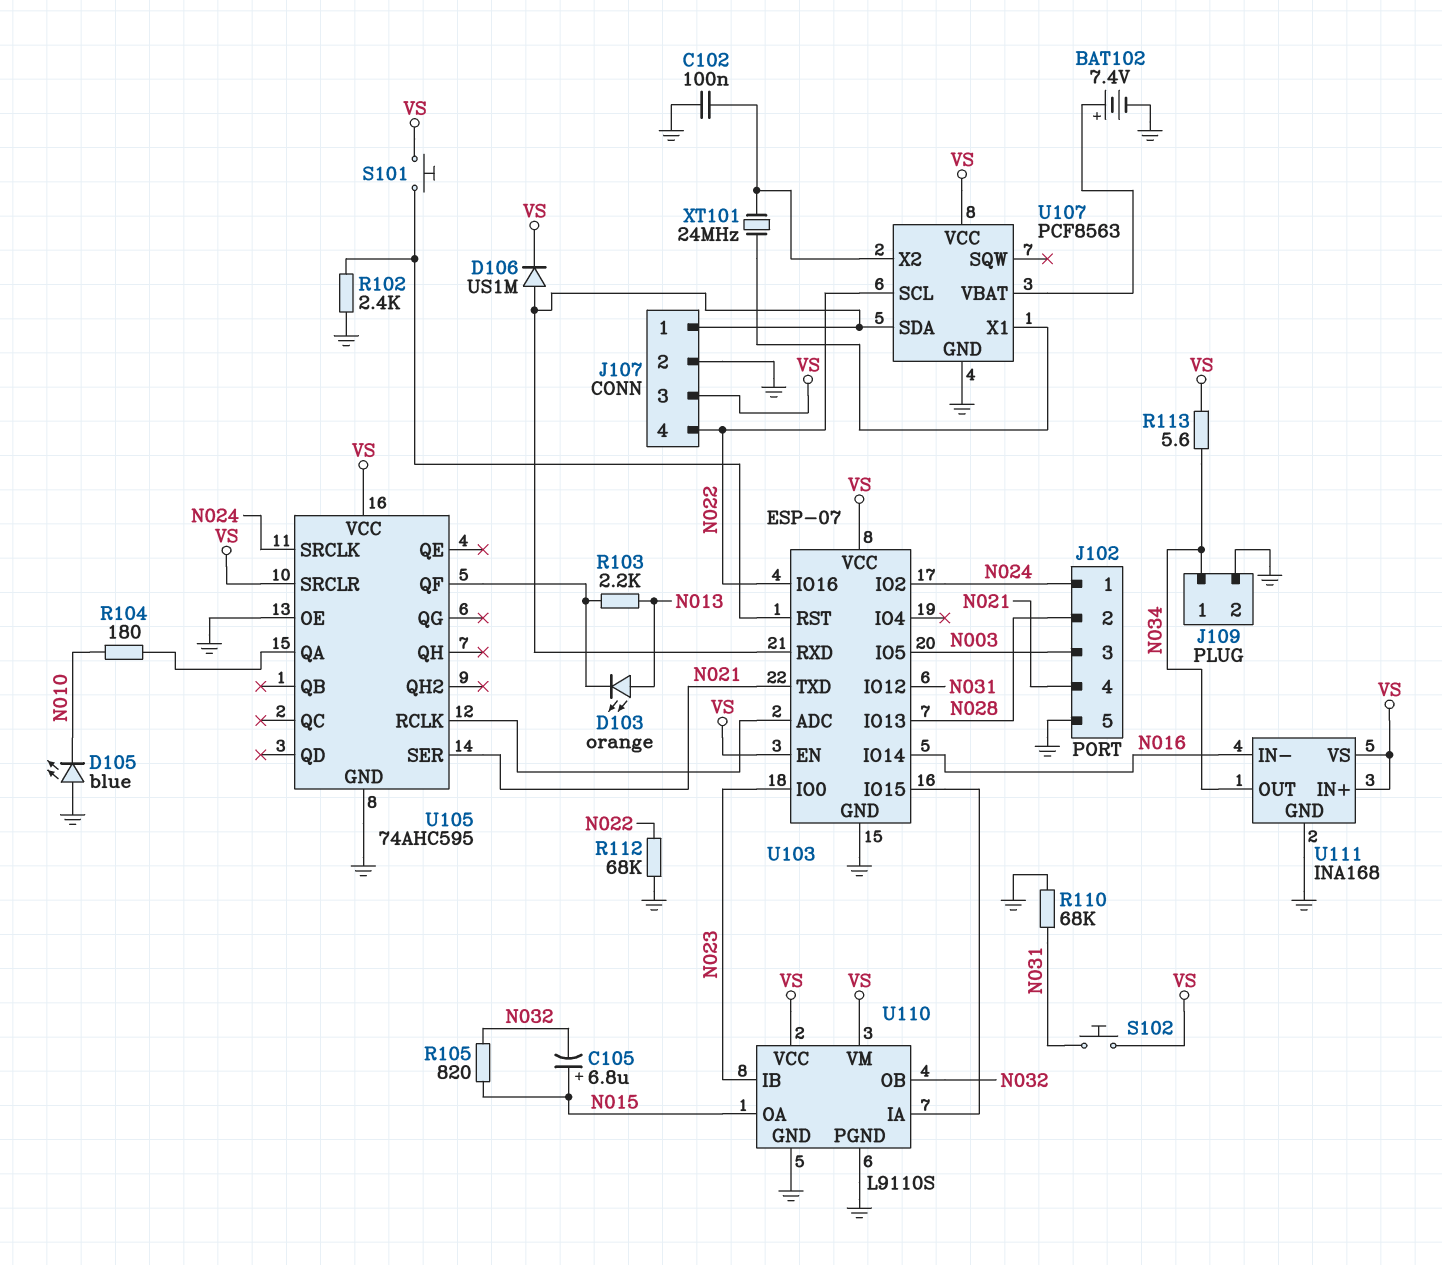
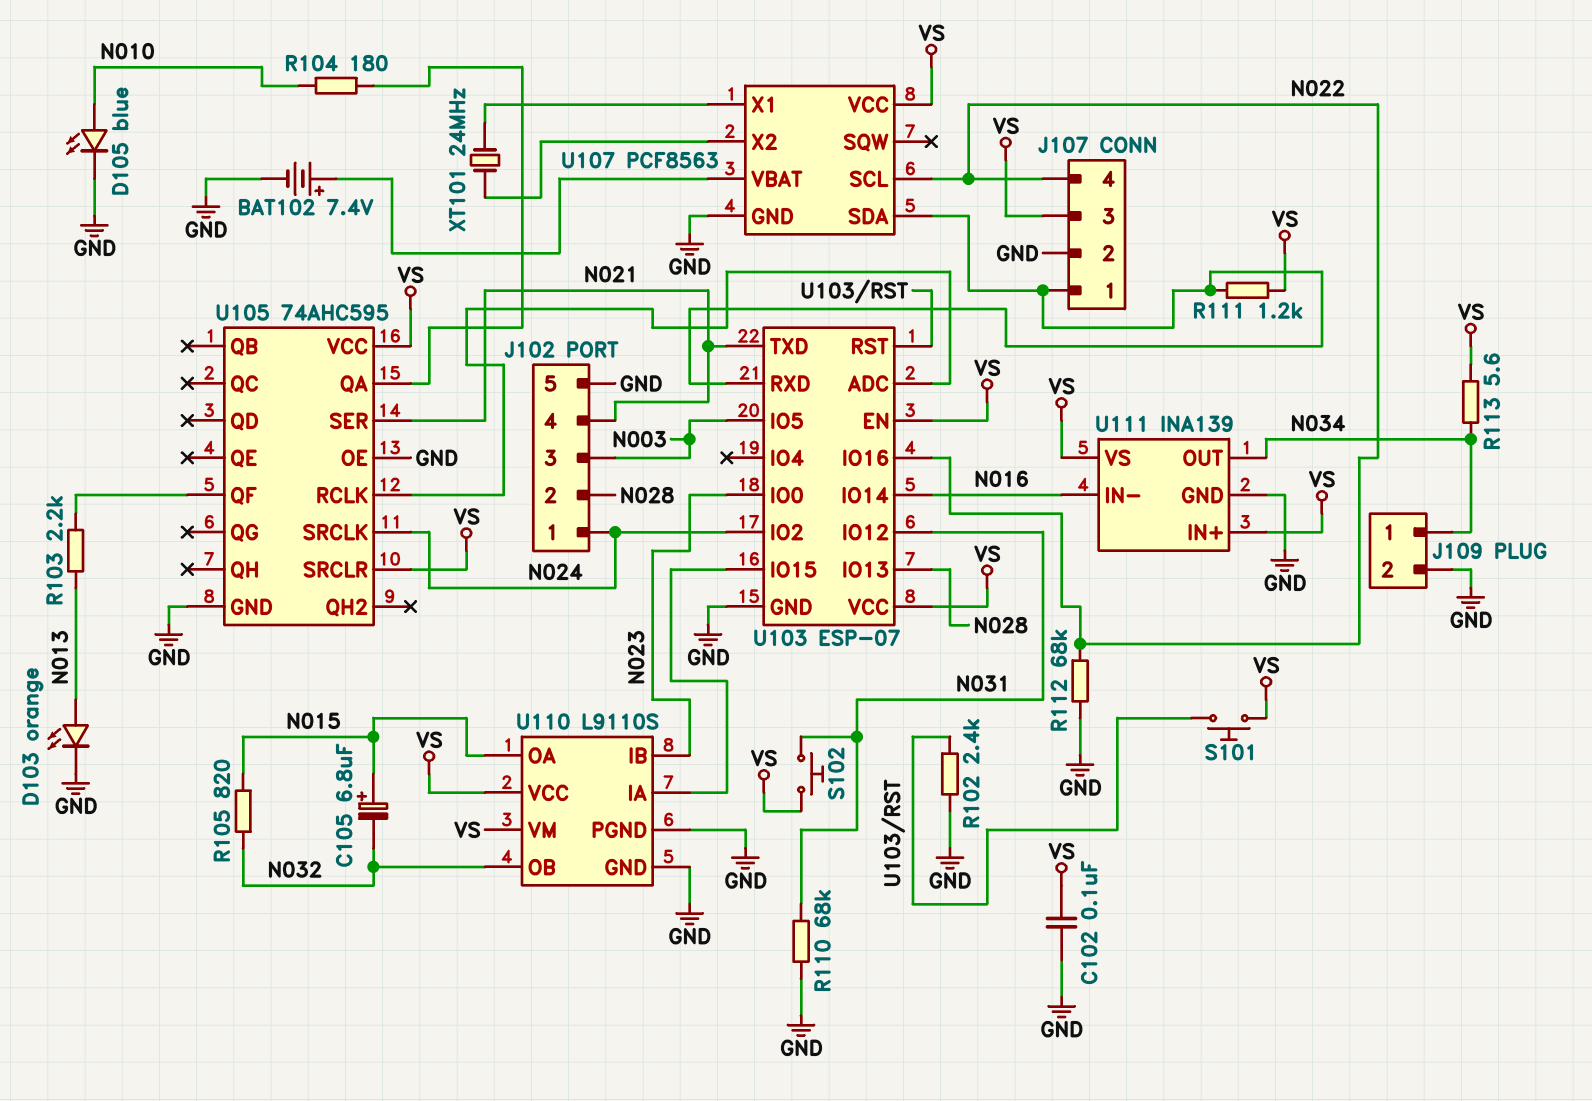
C102: 100nF (GND, U107/X2) -> 100nF (GND, VS)
D103: LED orange (A N013, K U105/QF) -> LED orange (A N013, K GND)
D105: LED blue (A GND, K N010) -> LED blue (A N010, K GND)
D106: diode US1M (A J107/1, K VS) -> none
R111: none -> 1.2k (J107/1, VS)
U111: INA168 -> INA139

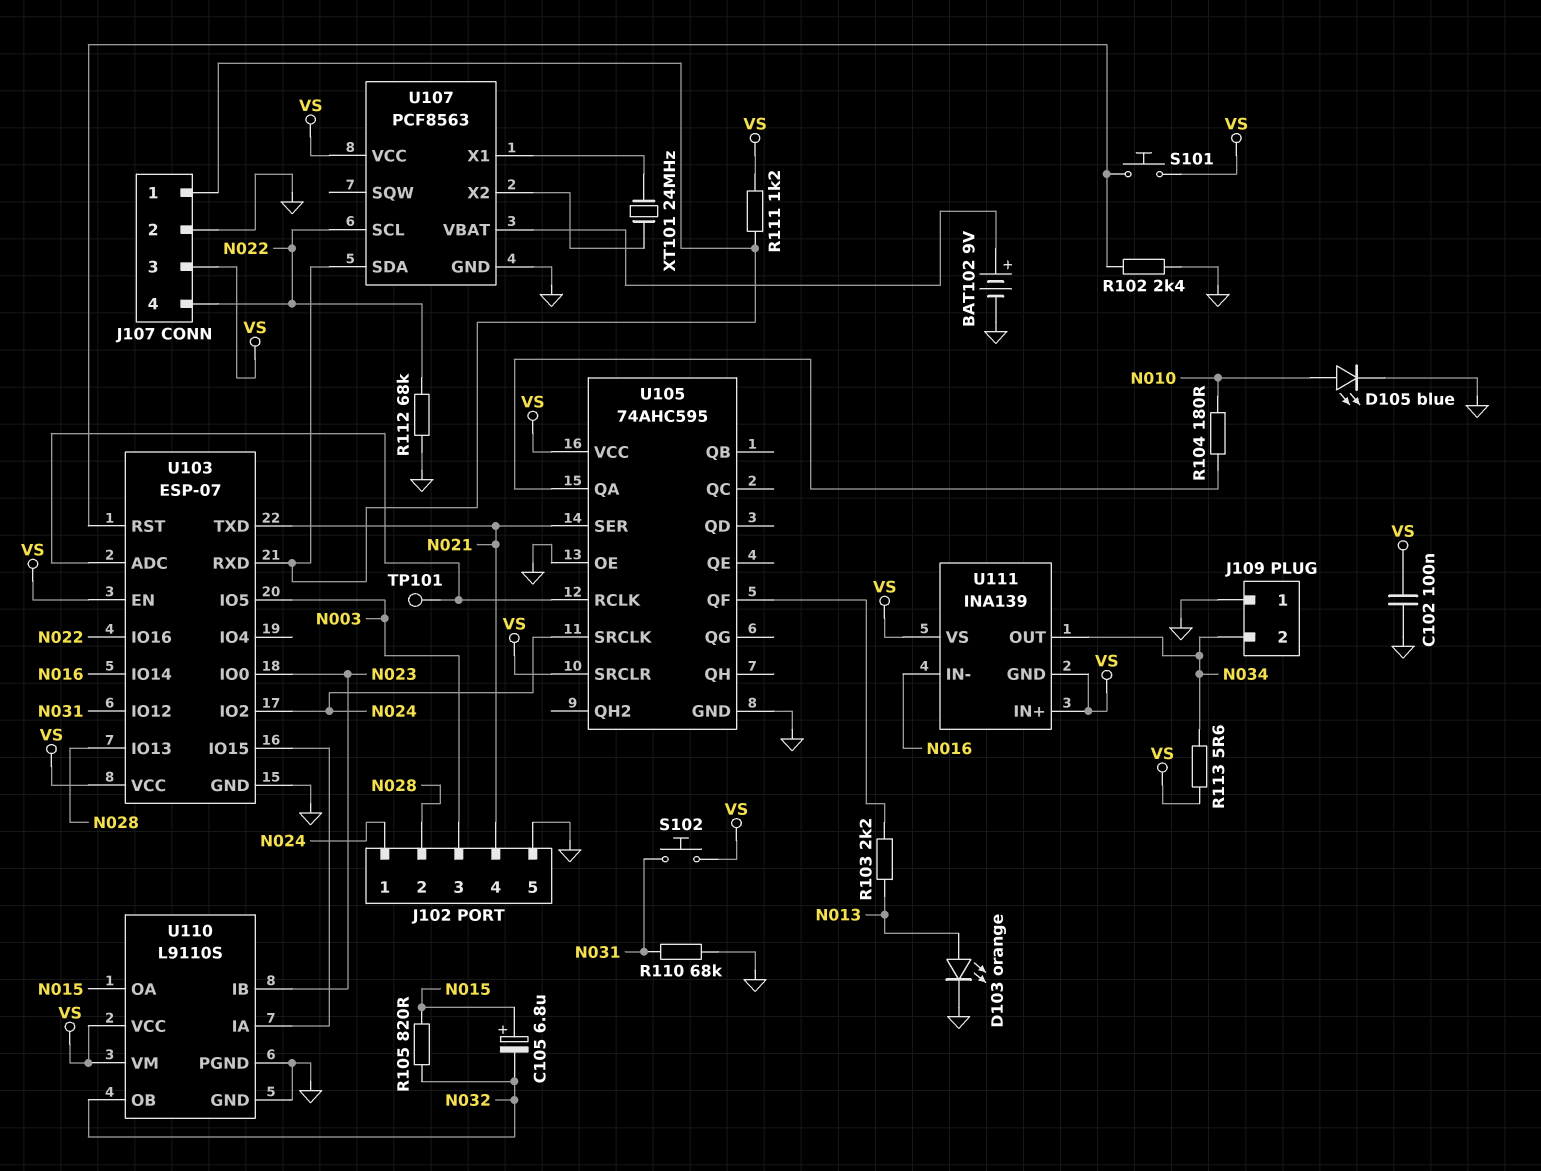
BAT102: 7.4V (plus U107/VBAT, minus GND) -> 9V (plus U107/VBAT, minus GND)
J109 pin 1: N034 -> GND
J109 pin 2: GND -> N034
TP101: none -> test point (U103/ADC)
U111 pin GND: GND -> VS

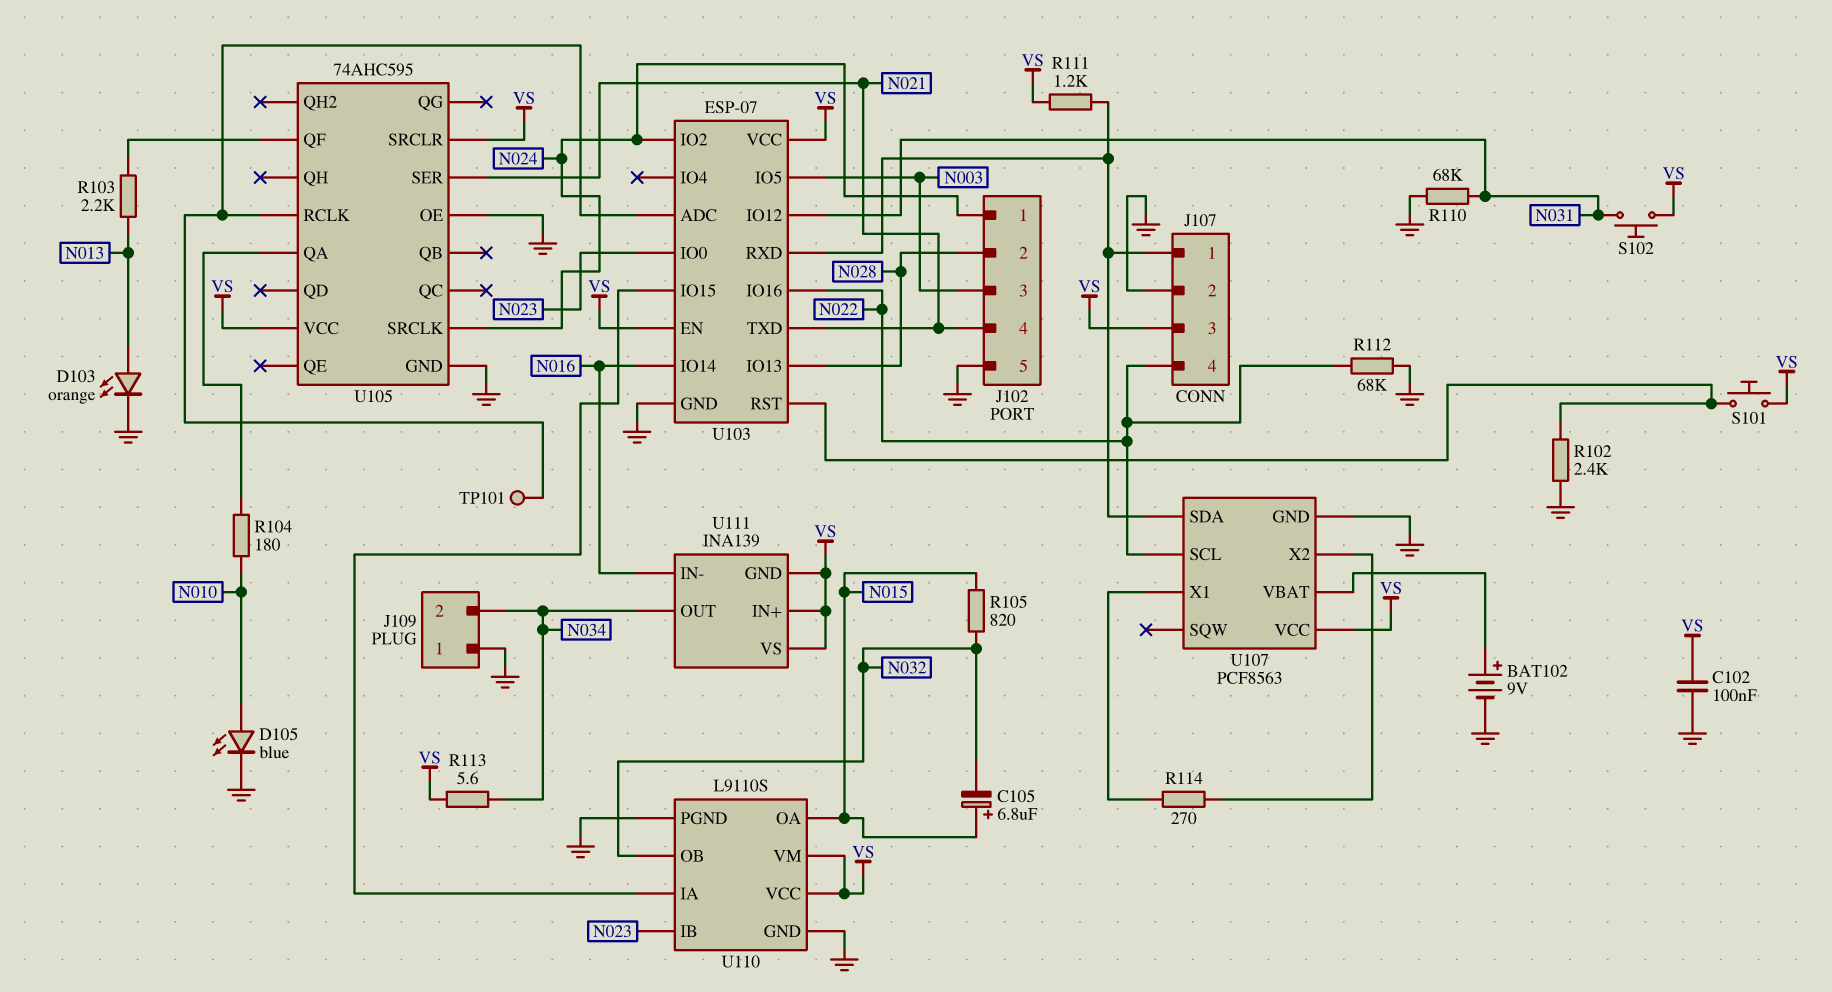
R114: none -> 270 (U107/X1, U107/X2)
XT101: 24MHz (U107/X1, U107/X2) -> none

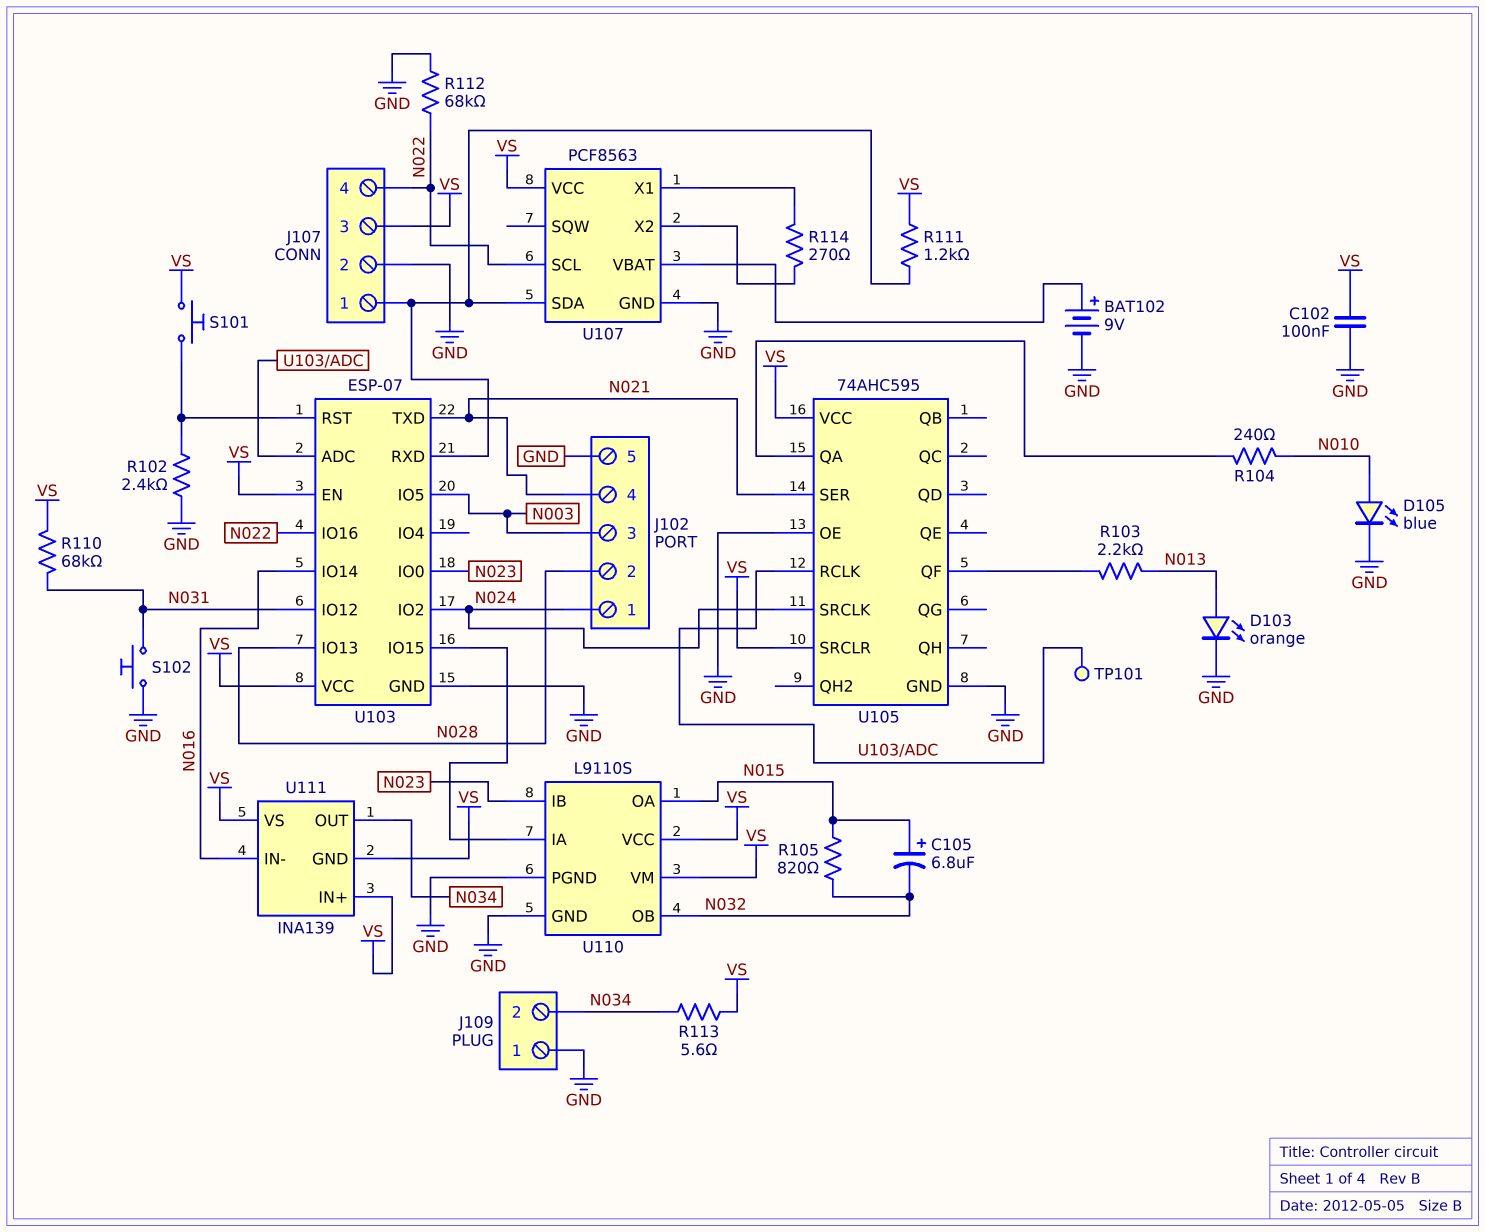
R104: 180 (N010, U105/QA) -> 240 (N010, U105/QA)
R110: 68k (GND, N031) -> 68k (N031, VS)
S102: button (N031, VS) -> button (GND, N031)

